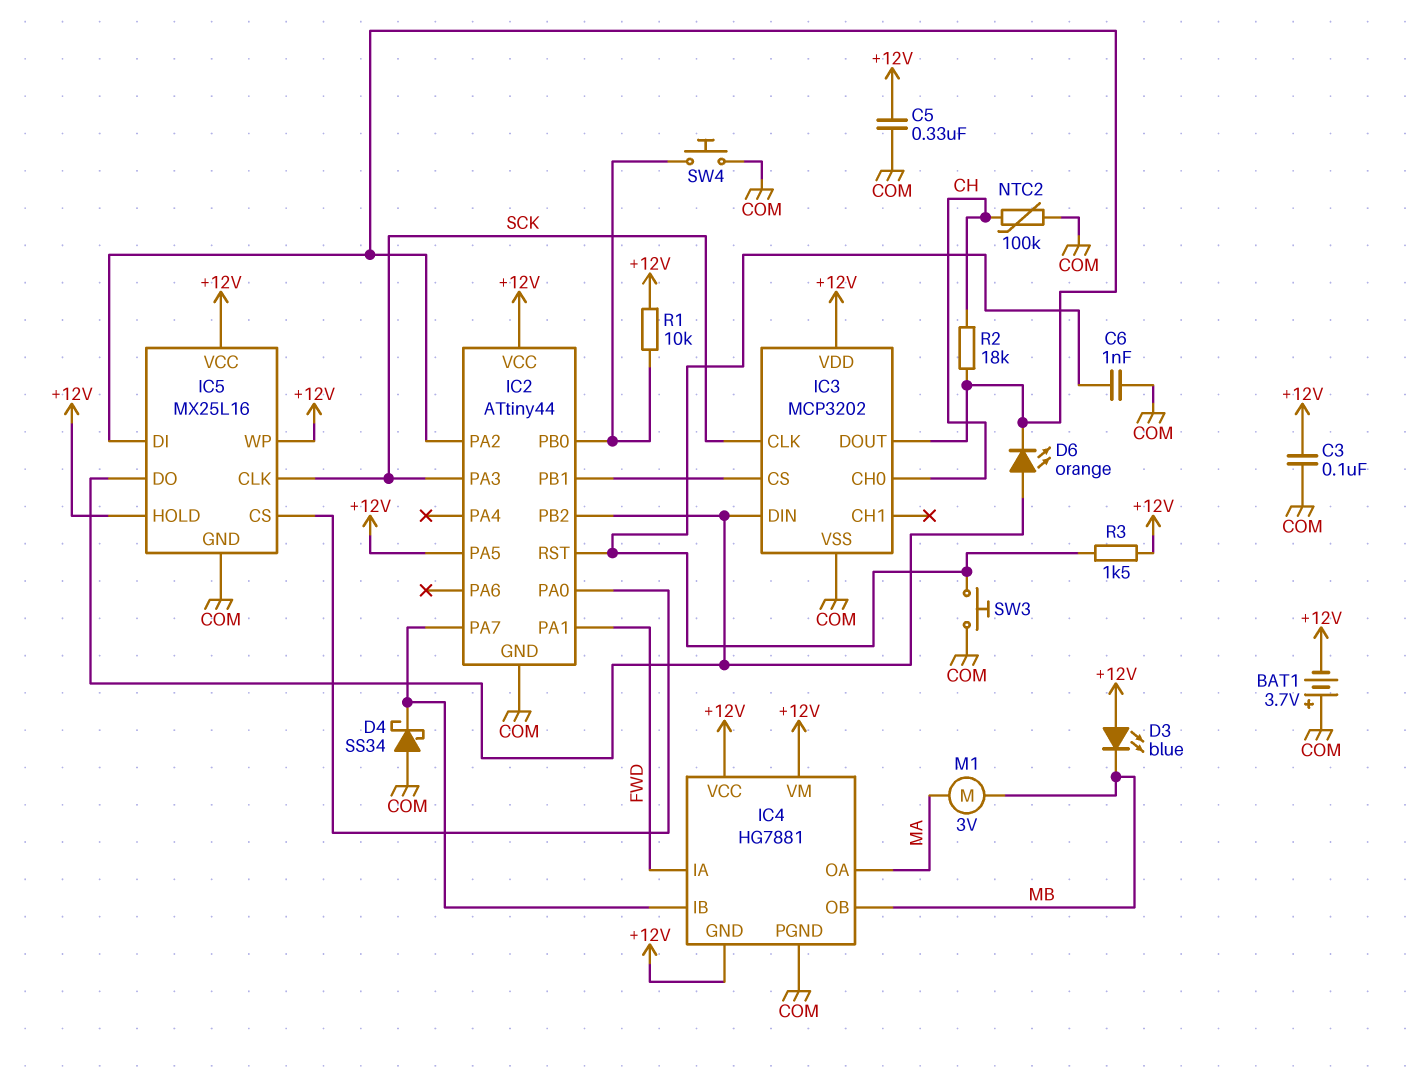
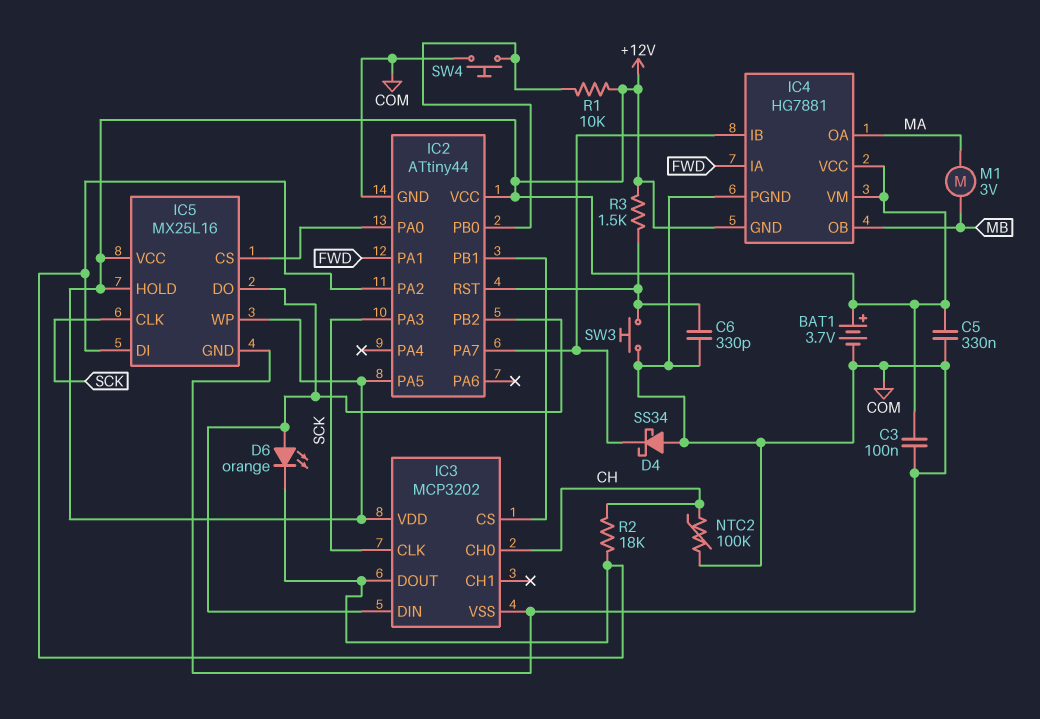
BAT1: 3.7V (plus COM, minus +12V) -> 3.7V (plus +12V, minus COM)
C6: 1nF (COM, IC2/RST) -> 330pF (COM, IC2/RST)
D3: LED blue (A +12V, K MB) -> none

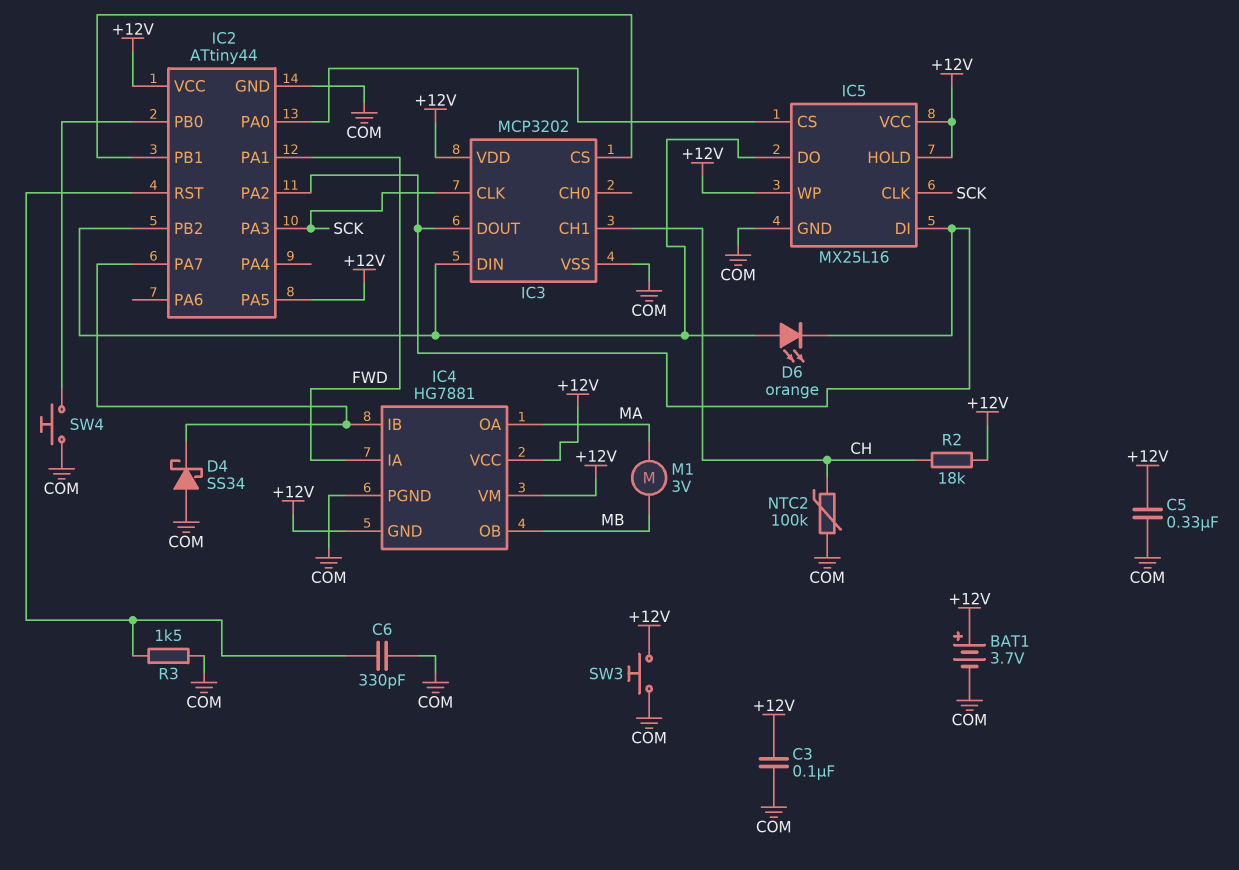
IC3 pin CH0: CH -> none
IC3 pin CH1: none -> CH
R1: 10k (+12V, IC2/PB0) -> none
R2: 18k (CH, IC2/PA2) -> 18k (+12V, CH)
R3: 1.5k (+12V, IC2/RST) -> 1.5k (COM, IC2/RST)
SW3: button (COM, IC2/RST) -> button (+12V, COM)

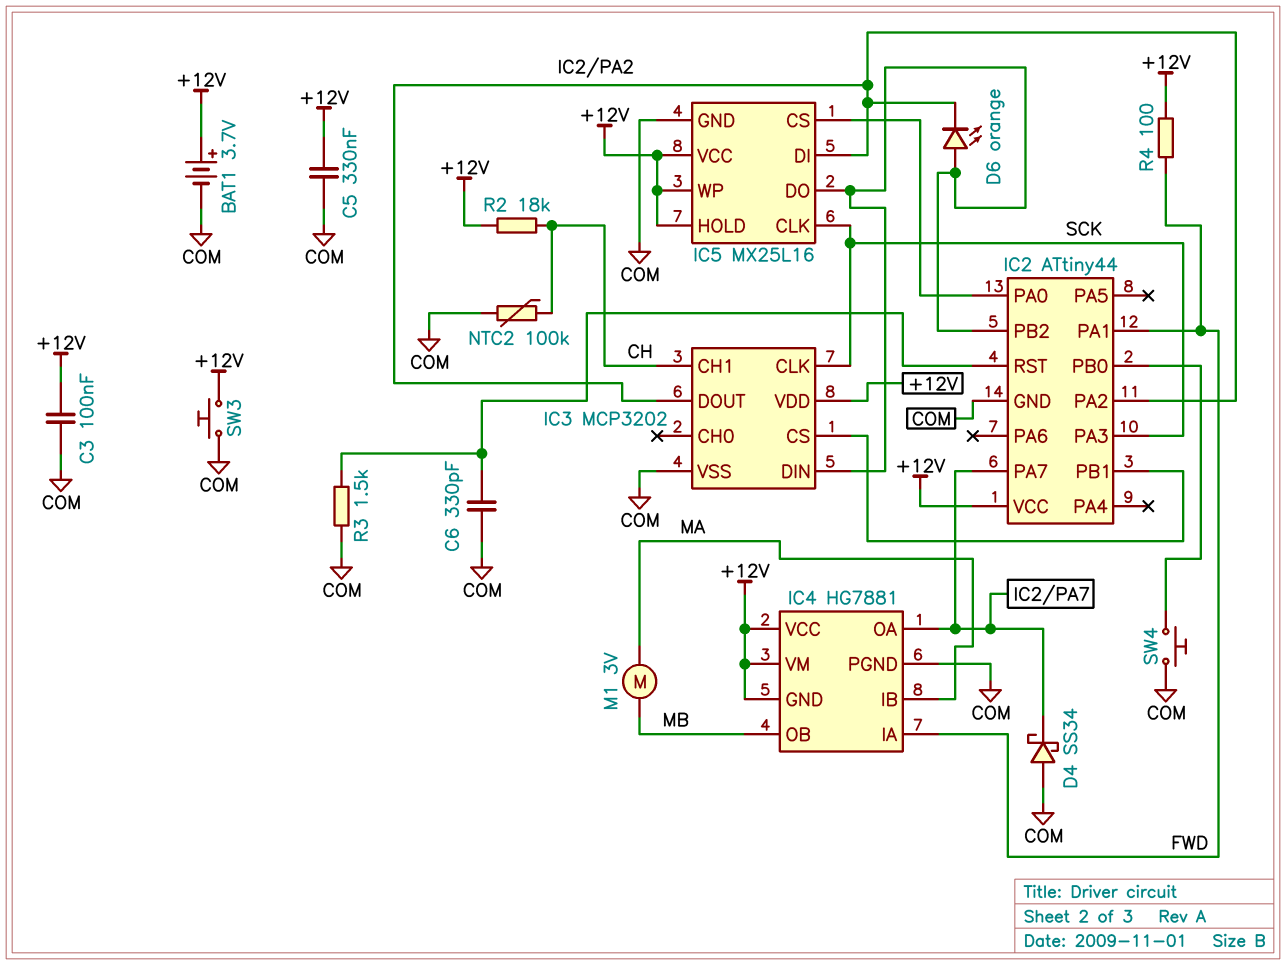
IC2 pin PA5: +12V -> none
IC4 pin IB: IC2/PA7 -> MA
IC4 pin OA: MA -> IC2/PA7
R4: none -> 100 (+12V, FWD)

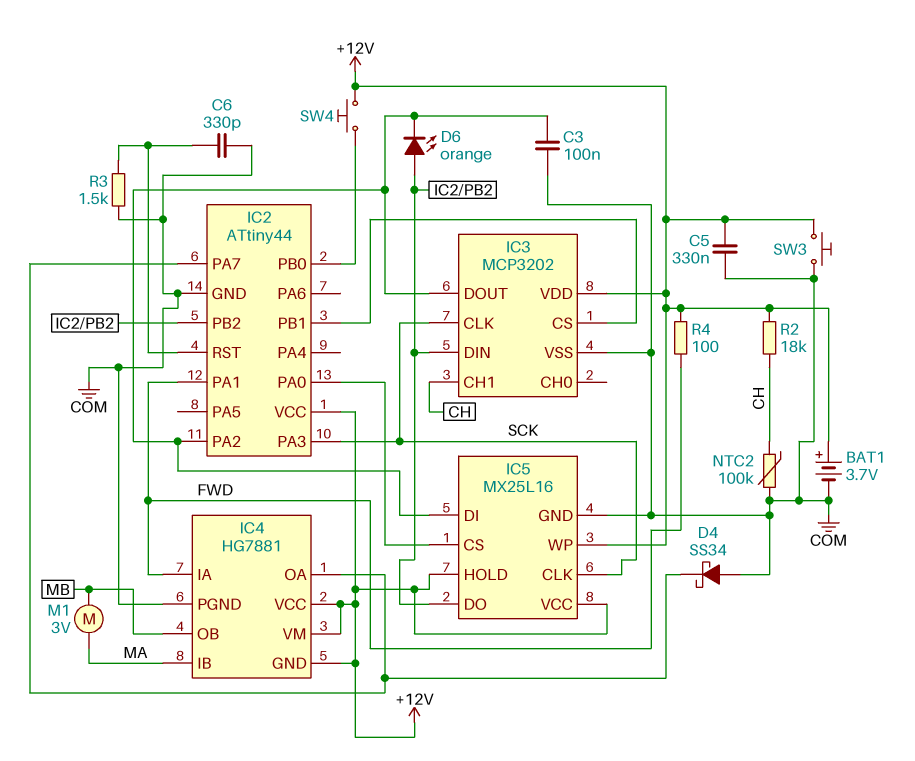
C3: 100nF (+12V, COM) -> 100nF (COM, IC2/PA2)
SW4: button (COM, IC2/PB0) -> button (+12V, IC2/PB0)

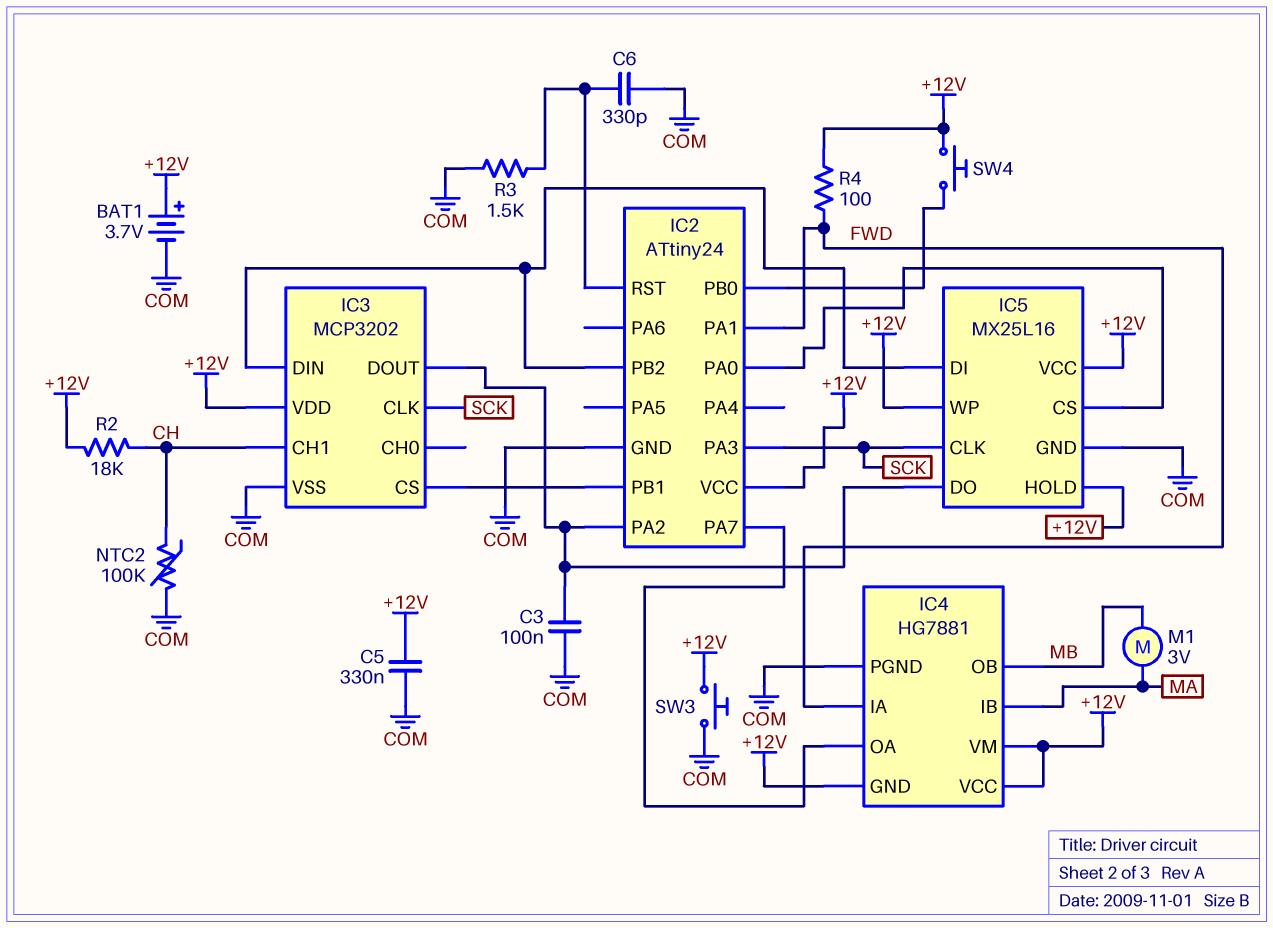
D4: schottky SS34 (A COM, K IC2/PA7) -> none
D6: LED orange (A IC2/PB2, K IC2/PA2) -> none
IC2: ATtiny44 -> ATtiny24
IC5 pin DI: IC2/PA2 -> IC2/PB2
IC5 pin DO: IC2/PB2 -> IC2/PA2

